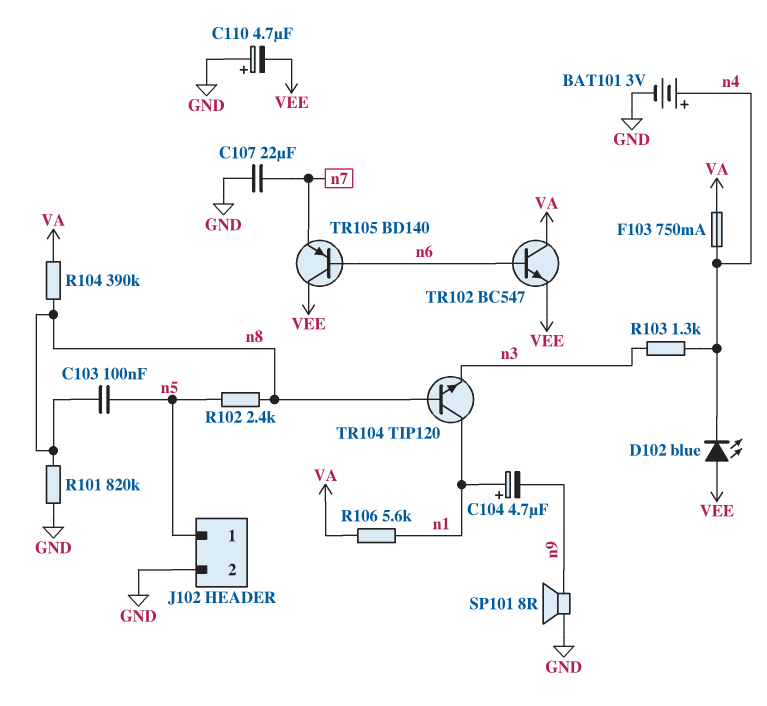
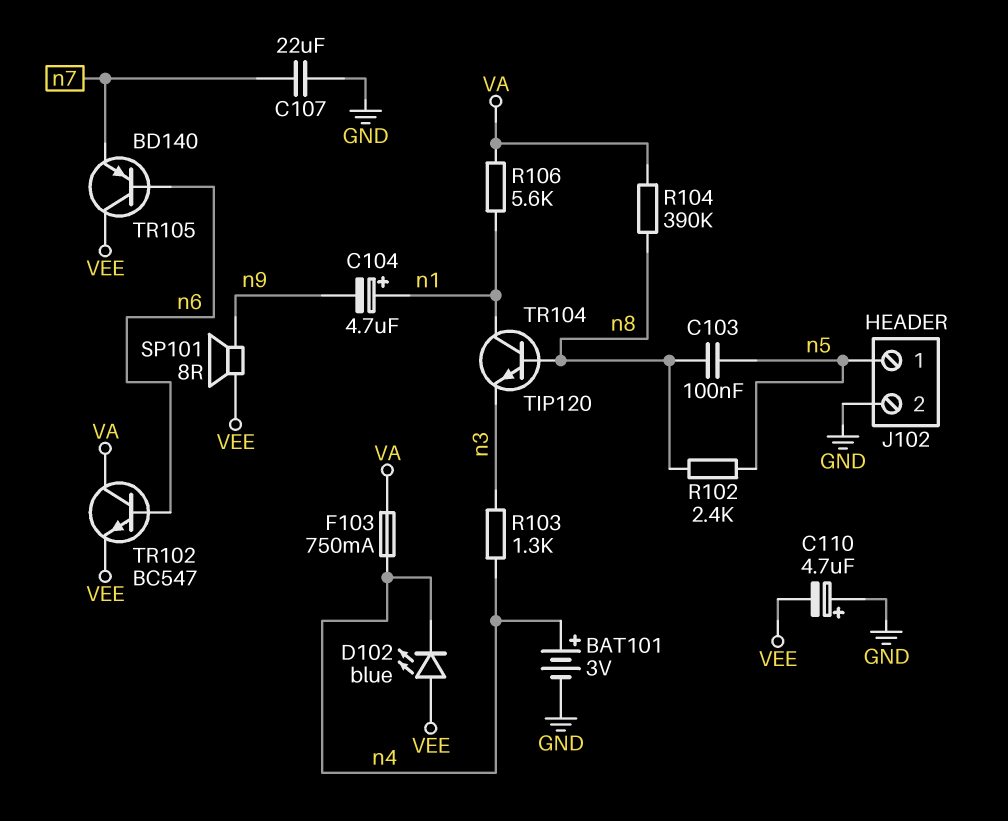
R101: 820k (GND, n8) -> none
SP101: speaker 8R (GND, n9) -> speaker 8R (VEE, n9)

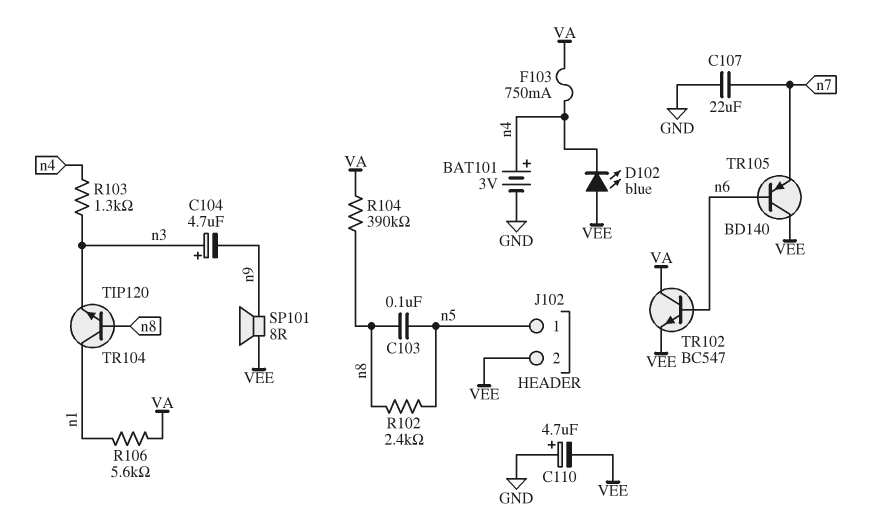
C104: 4.7uF (plus n1, minus n9) -> 4.7uF (plus n3, minus n9)
J102 pin 2: GND -> VEE

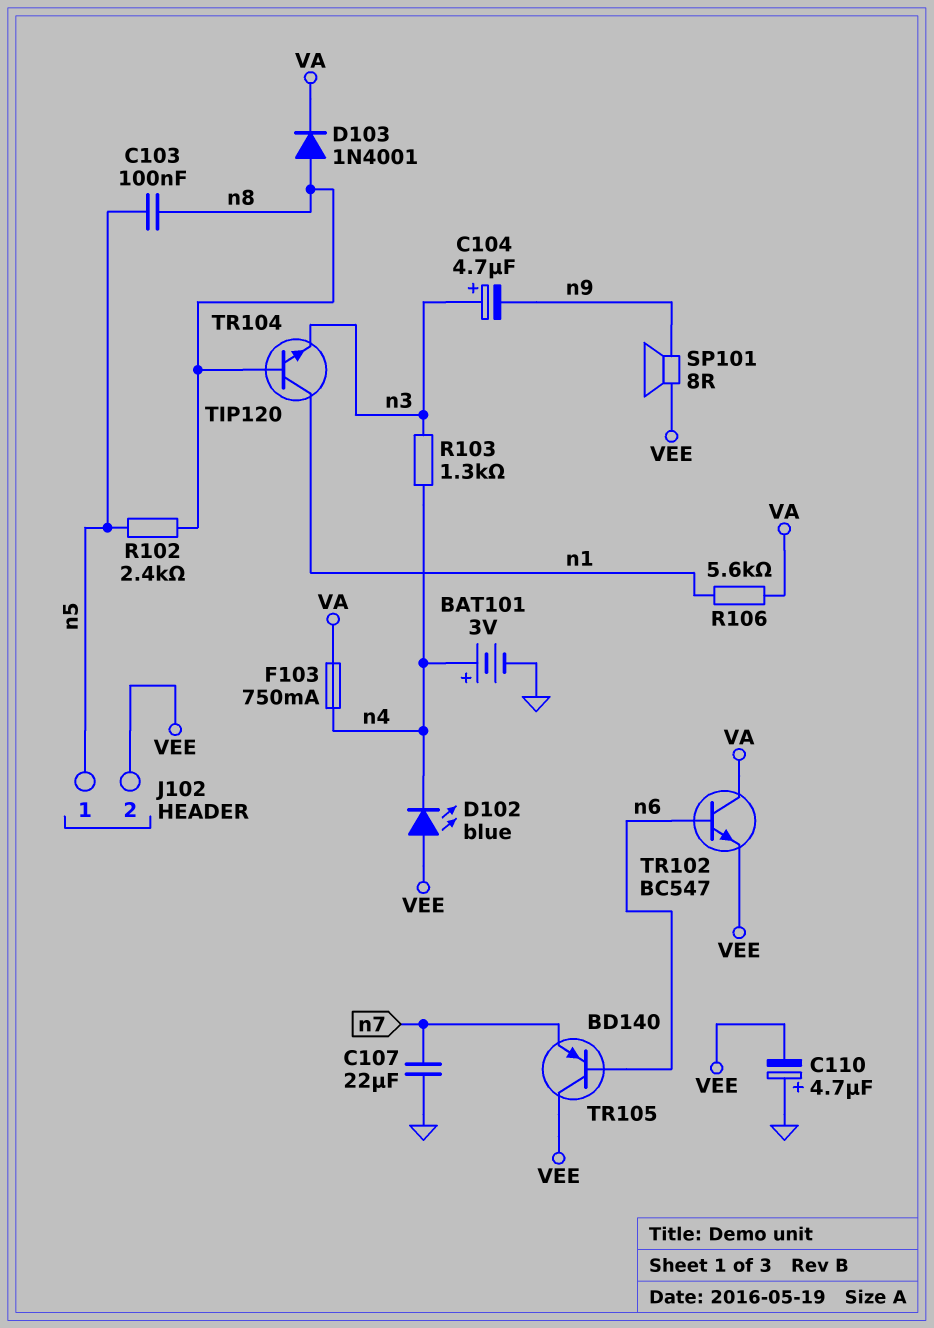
D103: none -> diode 1N4001 (A n8, K VA)
R104: 390k (VA, n8) -> none

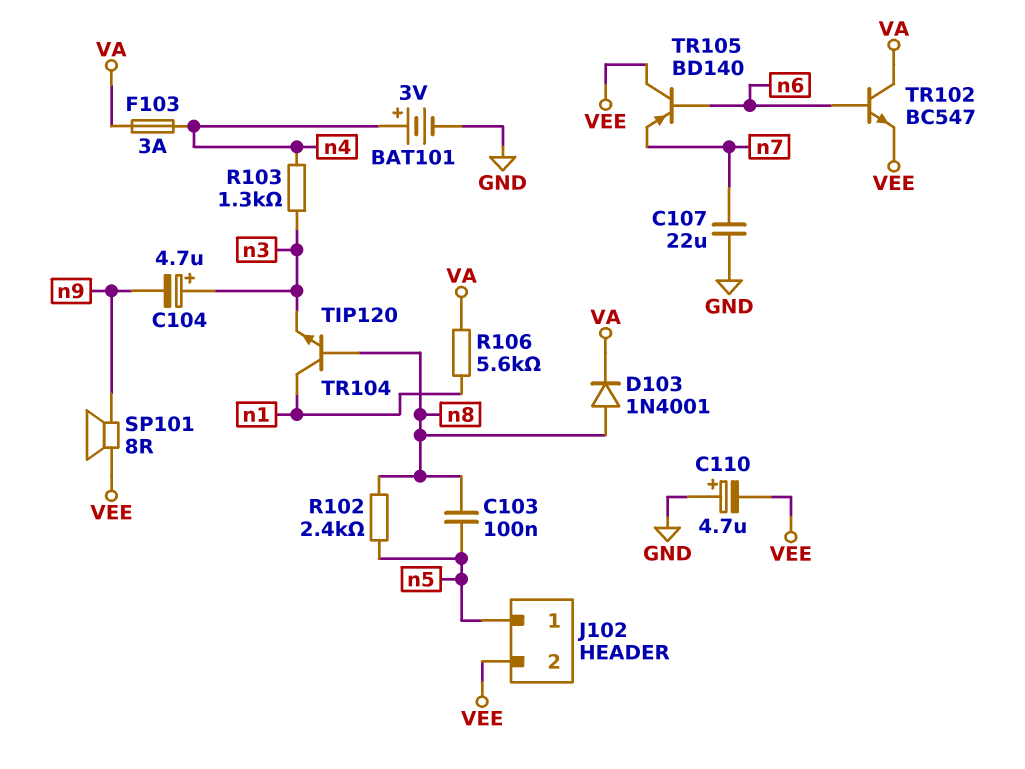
D102: LED blue (A VEE, K n4) -> none
F103: 750mA (VA, n4) -> 3A (VA, n4)

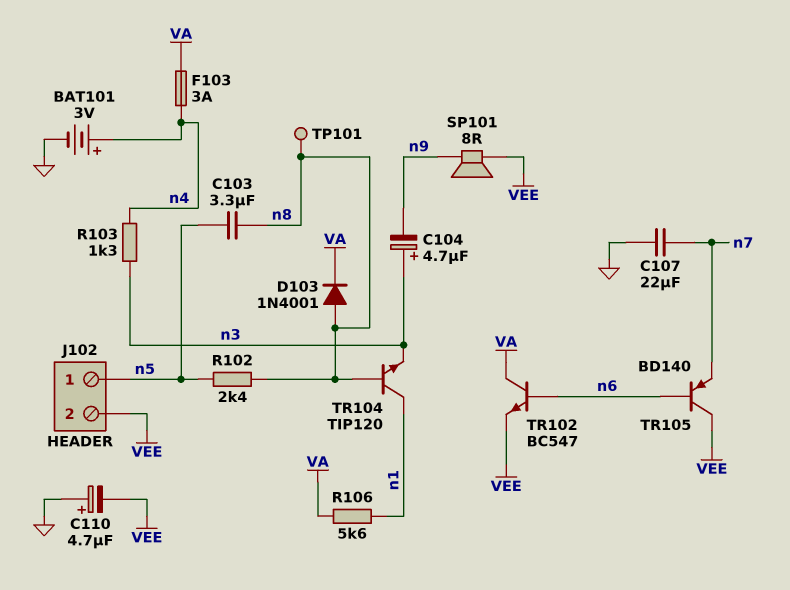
C103: 100nF (n5, n8) -> 3.3uF (n5, n8)
TP101: none -> test point (n8)

